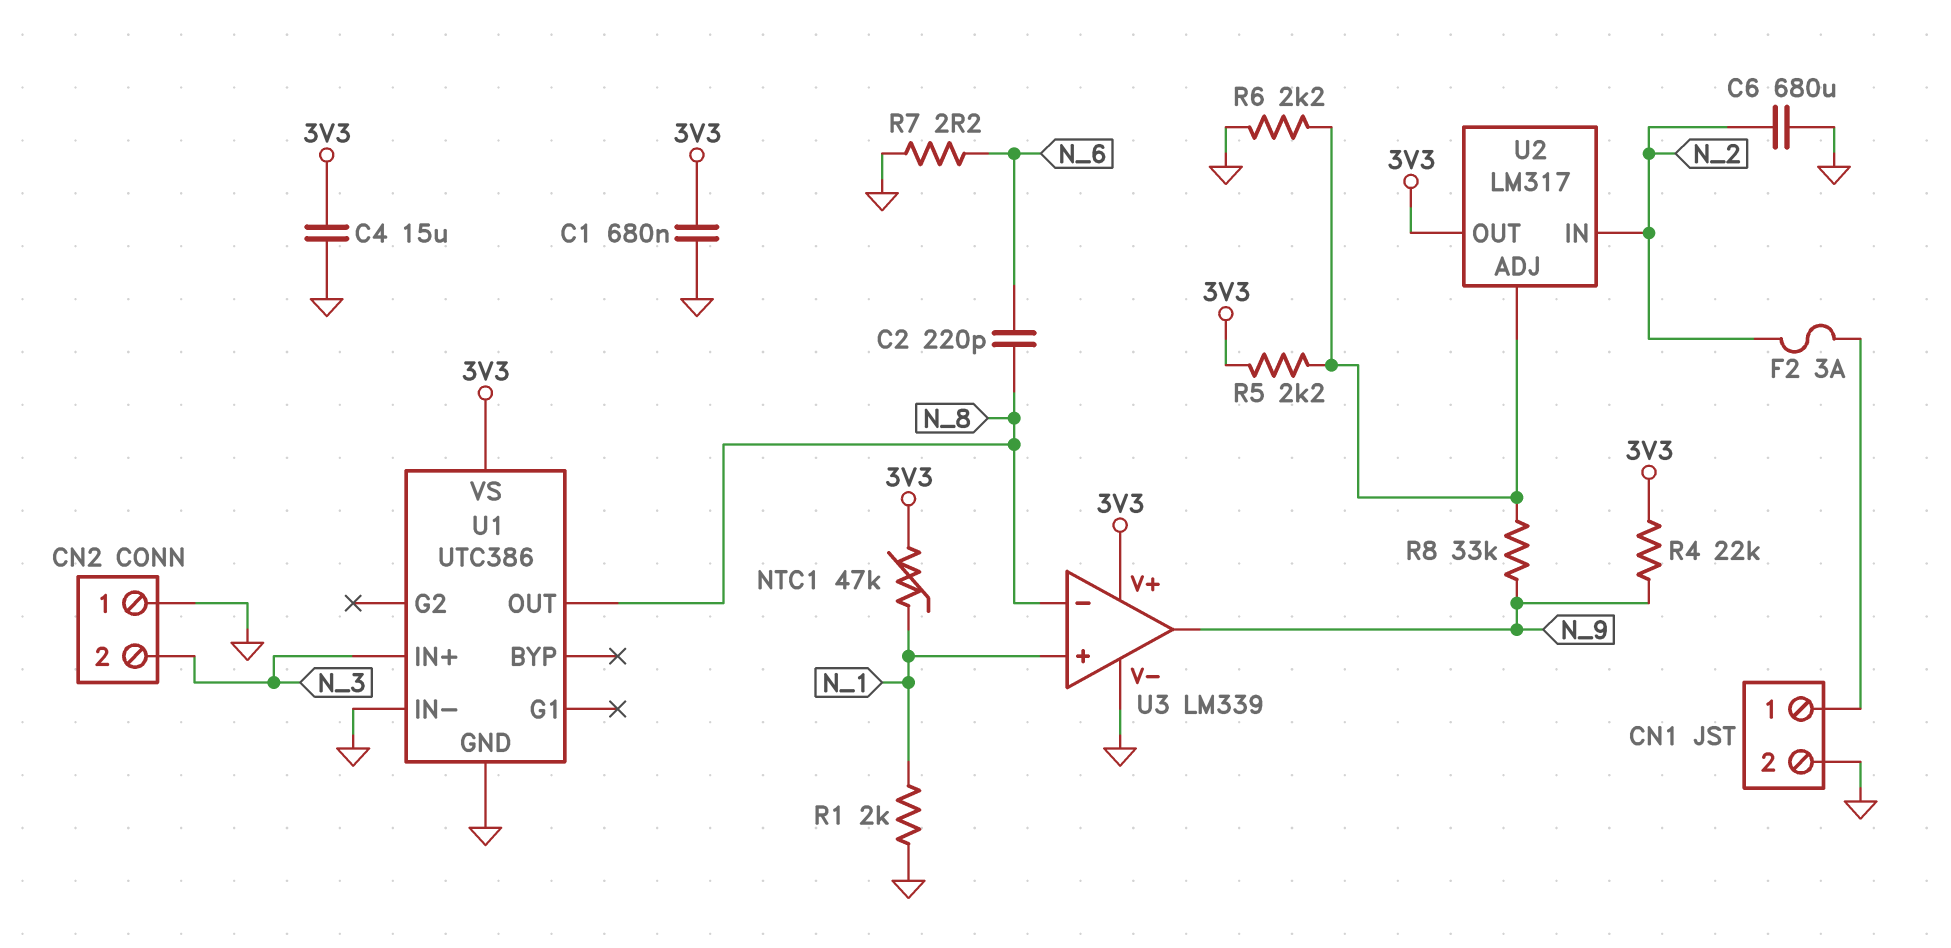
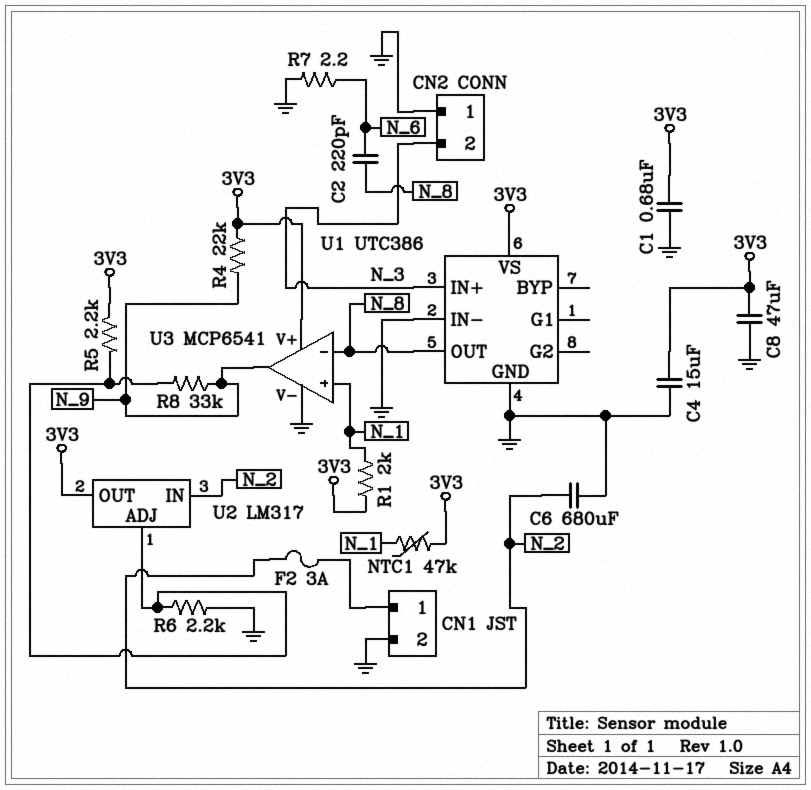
C8: none -> 47uF (3V3, GND)
R1: 2k (GND, N_1) -> 2k (3V3, N_1)
U3: LM339 -> MCP6541

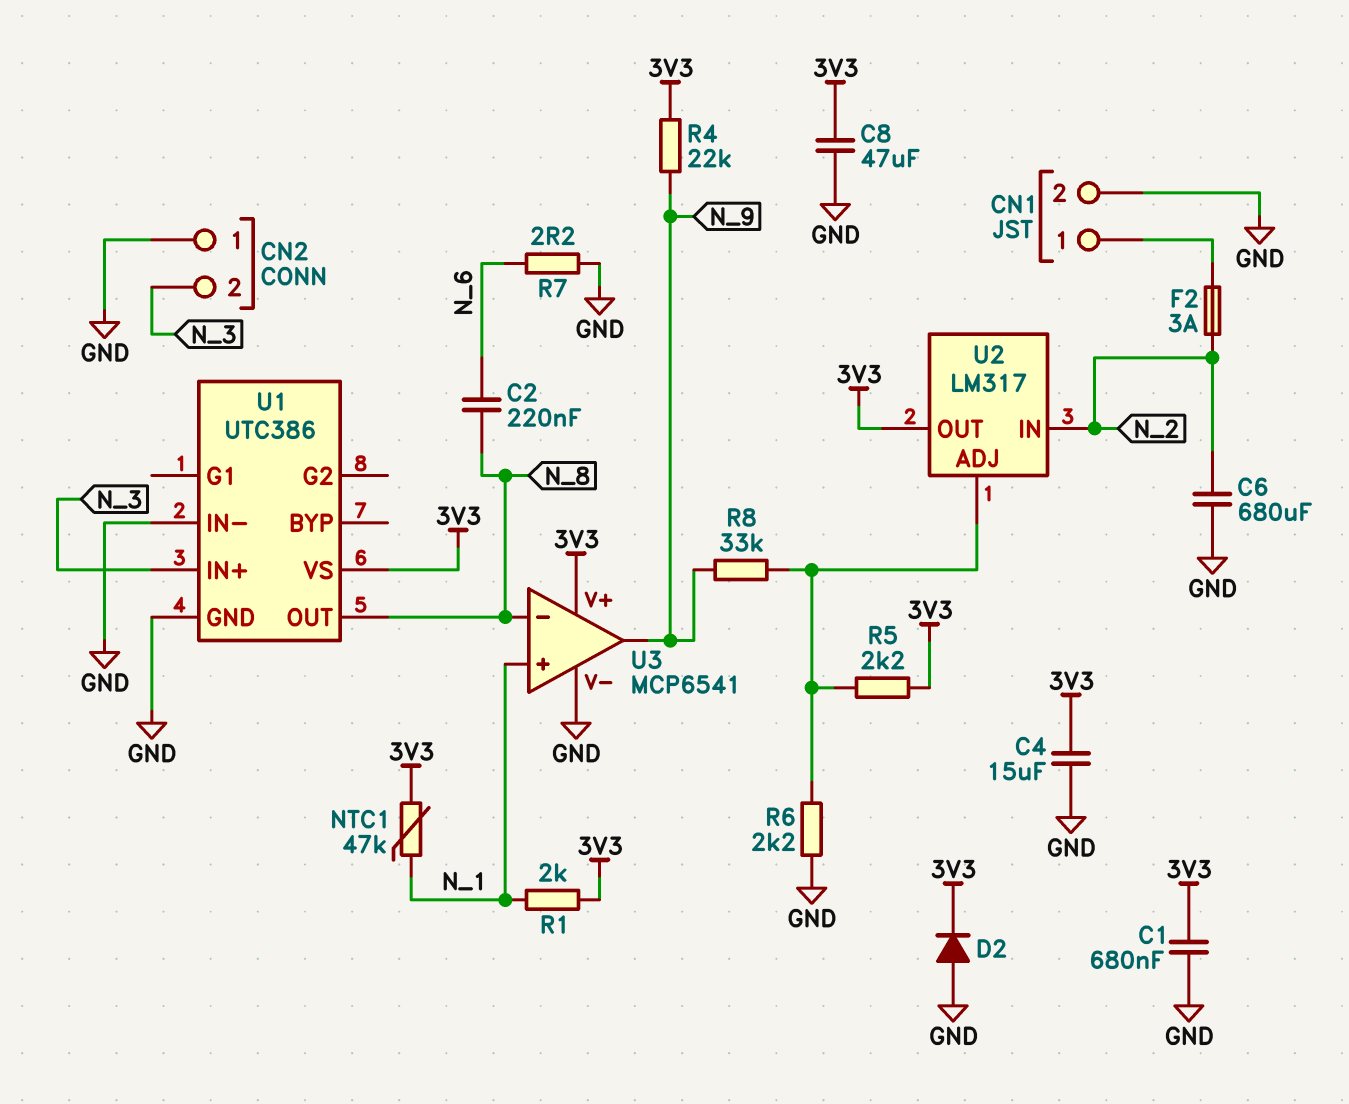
C2: 220pF (N_6, N_8) -> 220nF (N_6, N_8)
D2: none -> diode (A GND, K 3V3)

